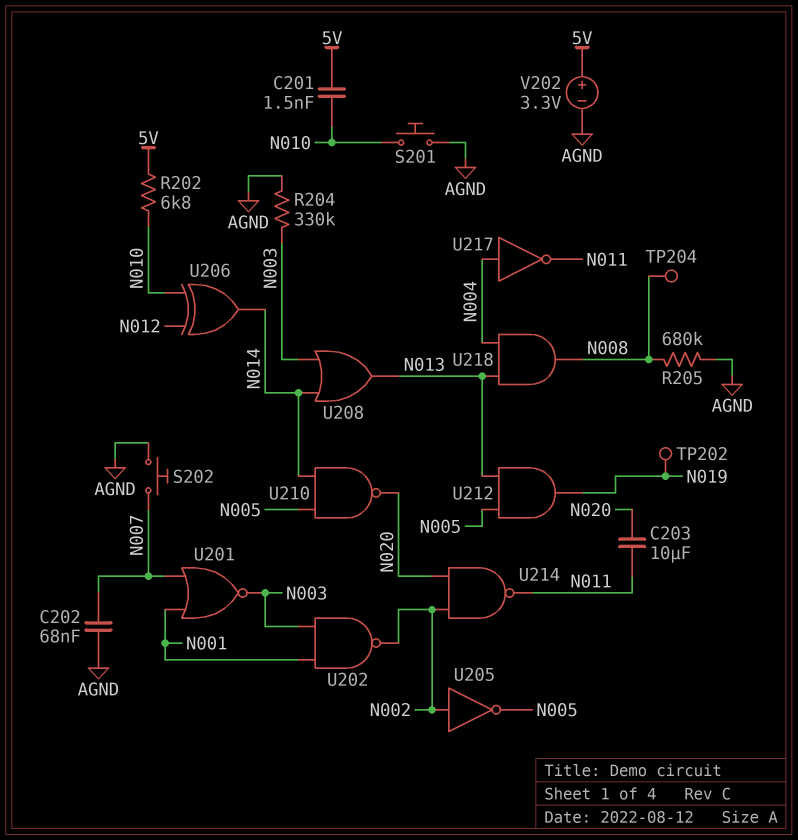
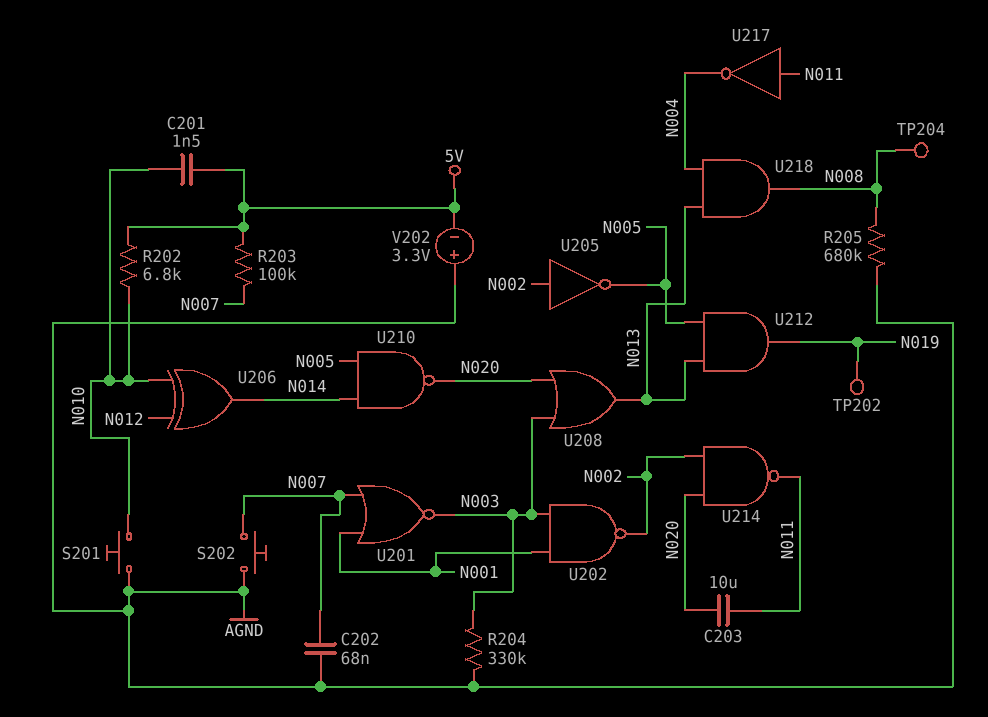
R203: none -> 100k (5V, N007)
U208: OR (in N003, in N014, out N013) -> OR (in N003, in N020, out N013)
U217: NOT (in N004, out N011) -> NOT (in N011, out N004)
V202: 3.3V (plus 5V, minus AGND) -> 3.3V (plus AGND, minus 5V)

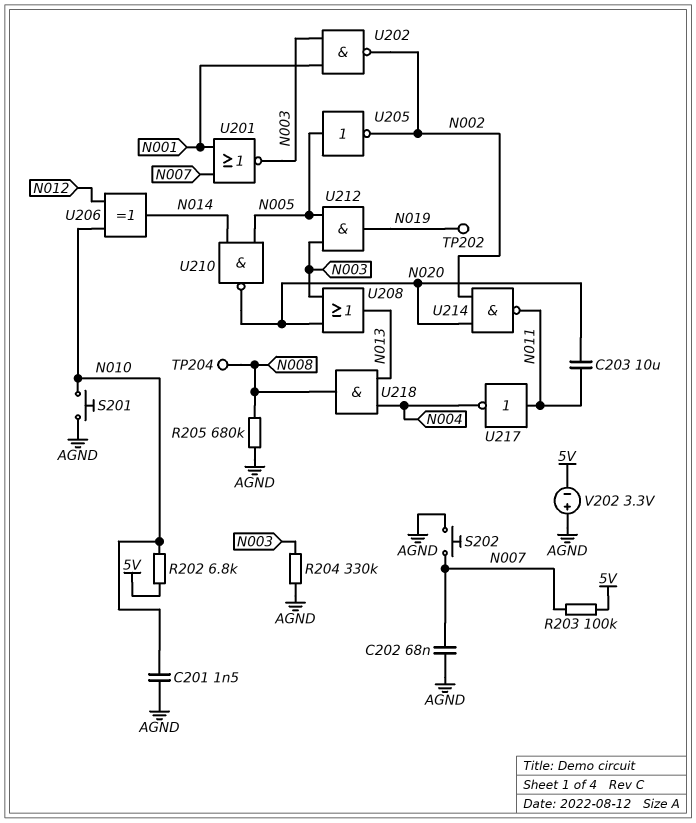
C201: 1.5nF (5V, N010) -> 1.5nF (AGND, N010)
U205: NOT (in N002, out N005) -> NOT (in N005, out N002)
U212: AND (in N005, in N013, out N019) -> AND (in N003, in N005, out N019)

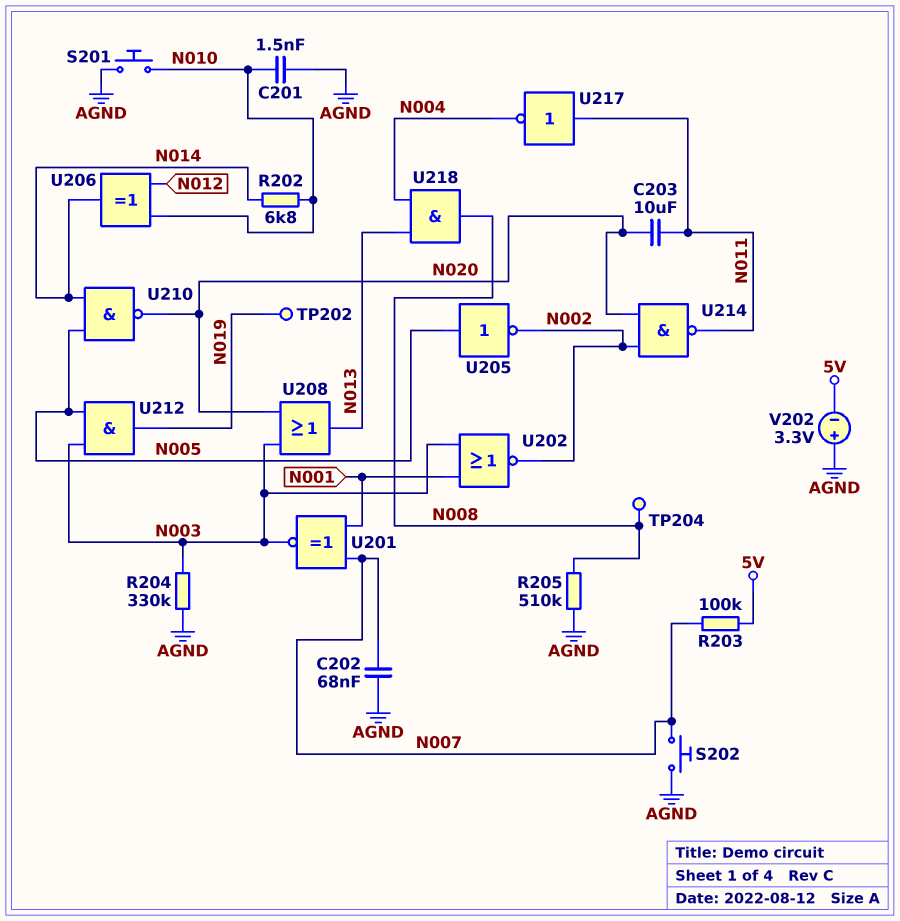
R202: 6.8k (5V, N010) -> 6.8k (N010, N014)
R205: 680k (AGND, N008) -> 510k (AGND, N008)
U201: NOR (in N001, in N007, out N003) -> XNOR (in N001, in N007, out N003)
U202: NAND (in N001, in N003, out N002) -> NOR (in N001, in N003, out N002)

